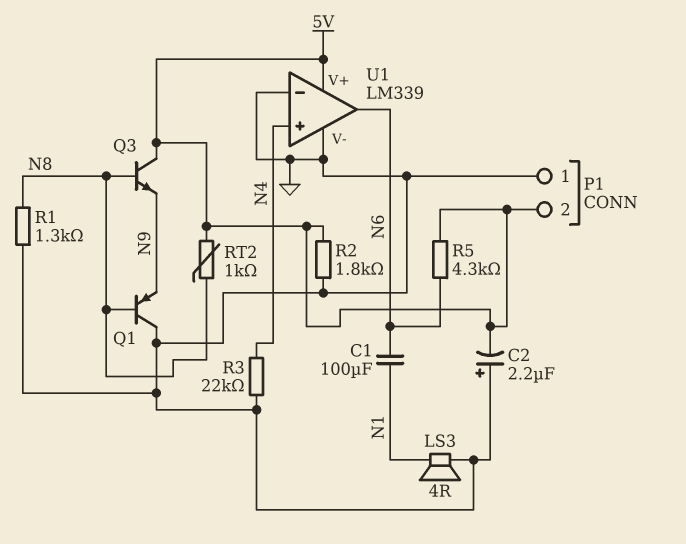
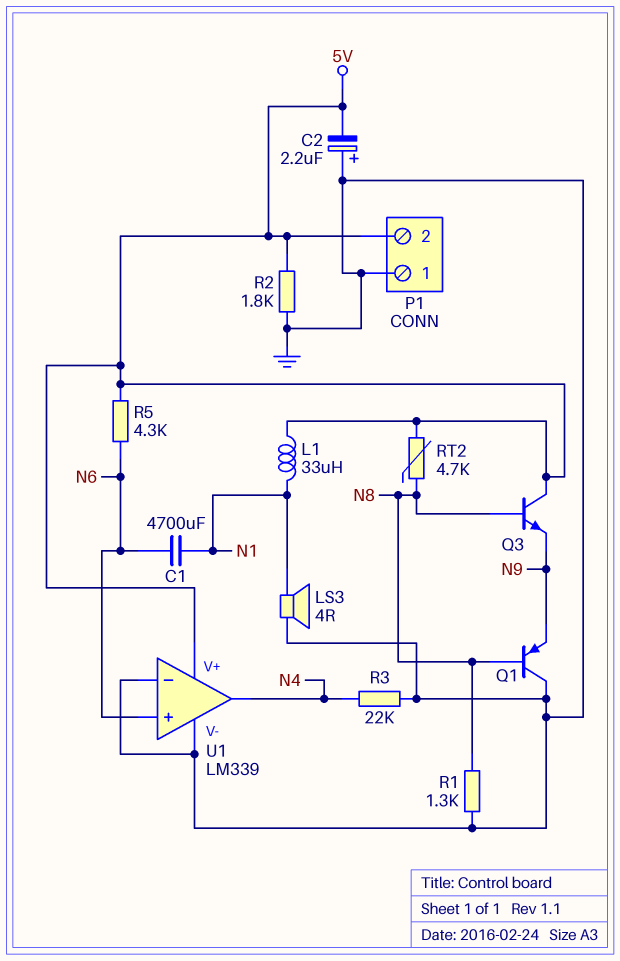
C1: 100uF (N1, N6) -> 4700uF (N1, N6)
L1: none -> 33uH (5V, N1)
RT2: 1k (5V, N8) -> 4.7k (5V, N8)
U1 pin in+: N4 -> N6
U1 pin out: N6 -> N4

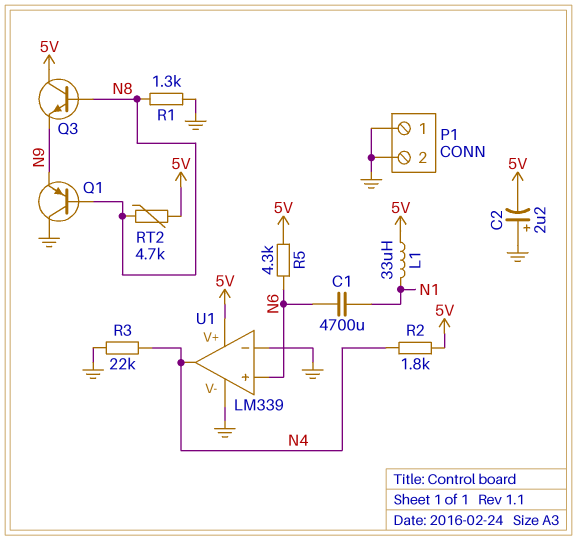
LS3: speaker 4R (GND, N1) -> none
P1 pin 2: 5V -> GND
R2: 1.8k (5V, GND) -> 1.8k (5V, N4)

